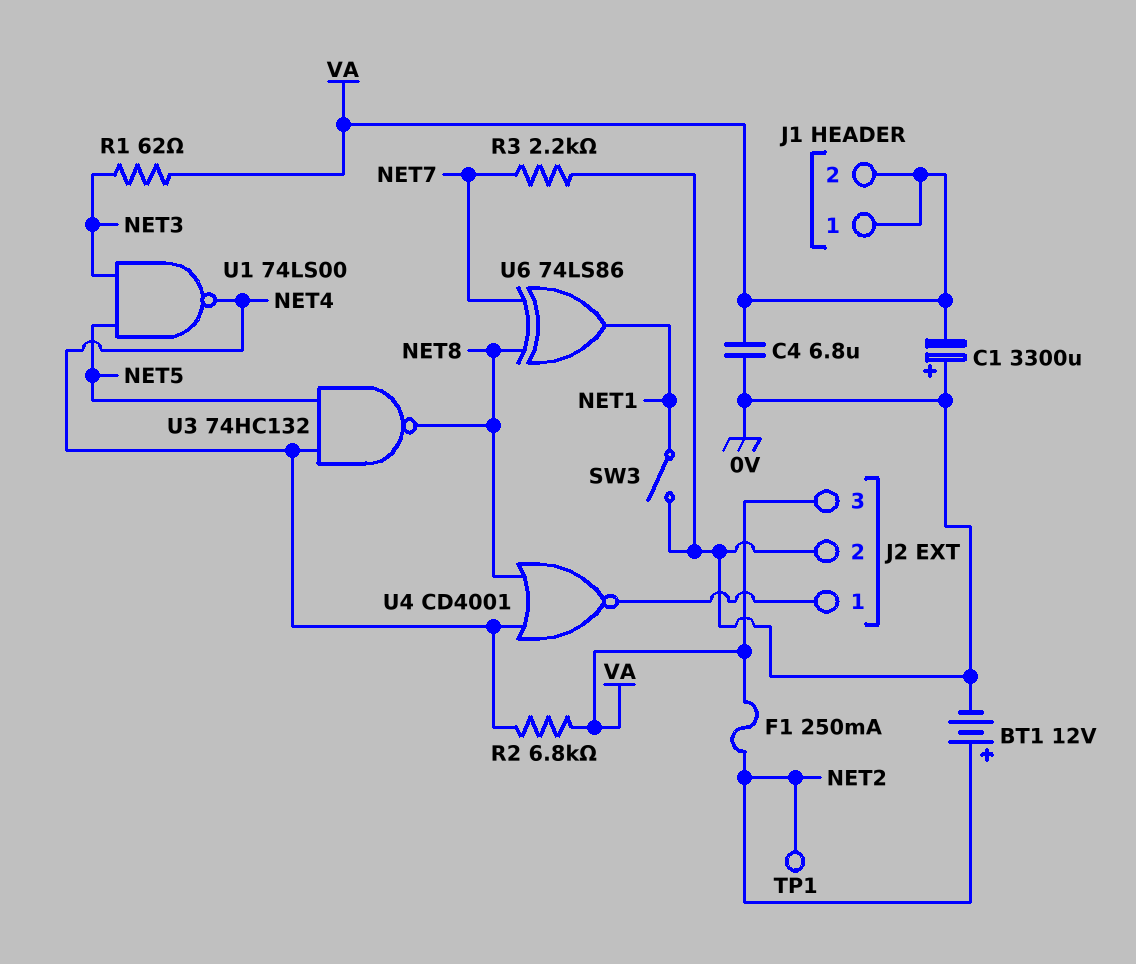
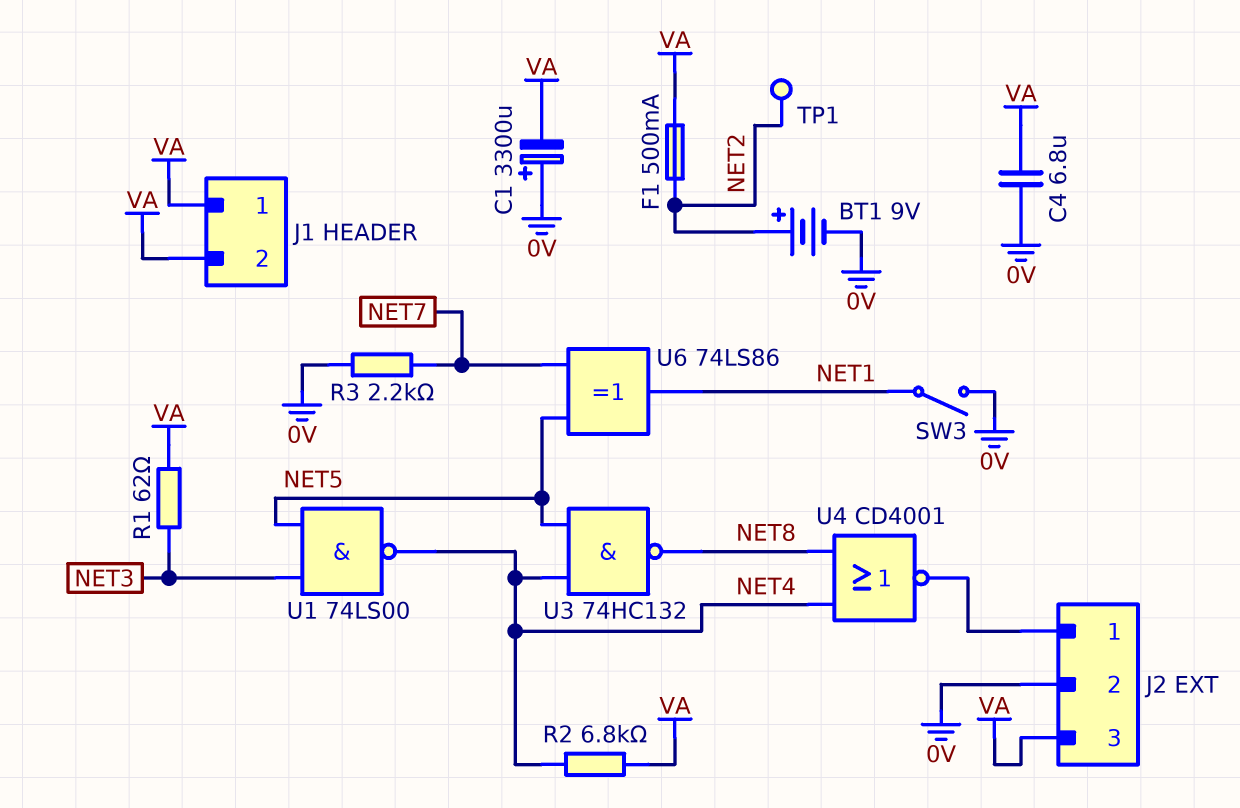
BT1: 12V (plus NET2, minus 0V) -> 9V (plus NET2, minus 0V)
F1: 250mA (NET2, VA) -> 500mA (NET2, VA)
U6: XOR 74LS86 (in NET7, in NET8, out NET1) -> XOR 74LS86 (in NET5, in NET7, out NET1)

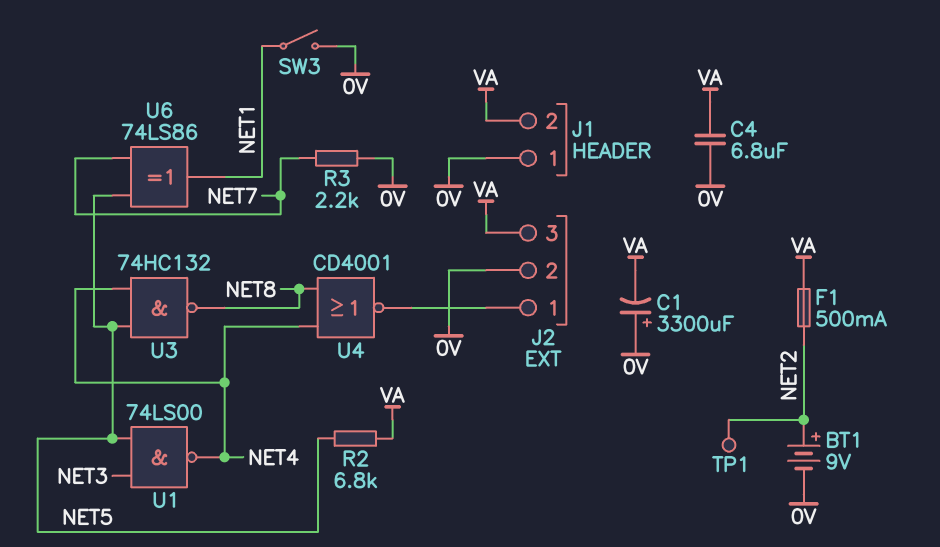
J1 pin 1: VA -> 0V
R1: 62 (NET3, VA) -> none
R2: 6.8k (NET4, VA) -> 6.8k (NET5, VA)

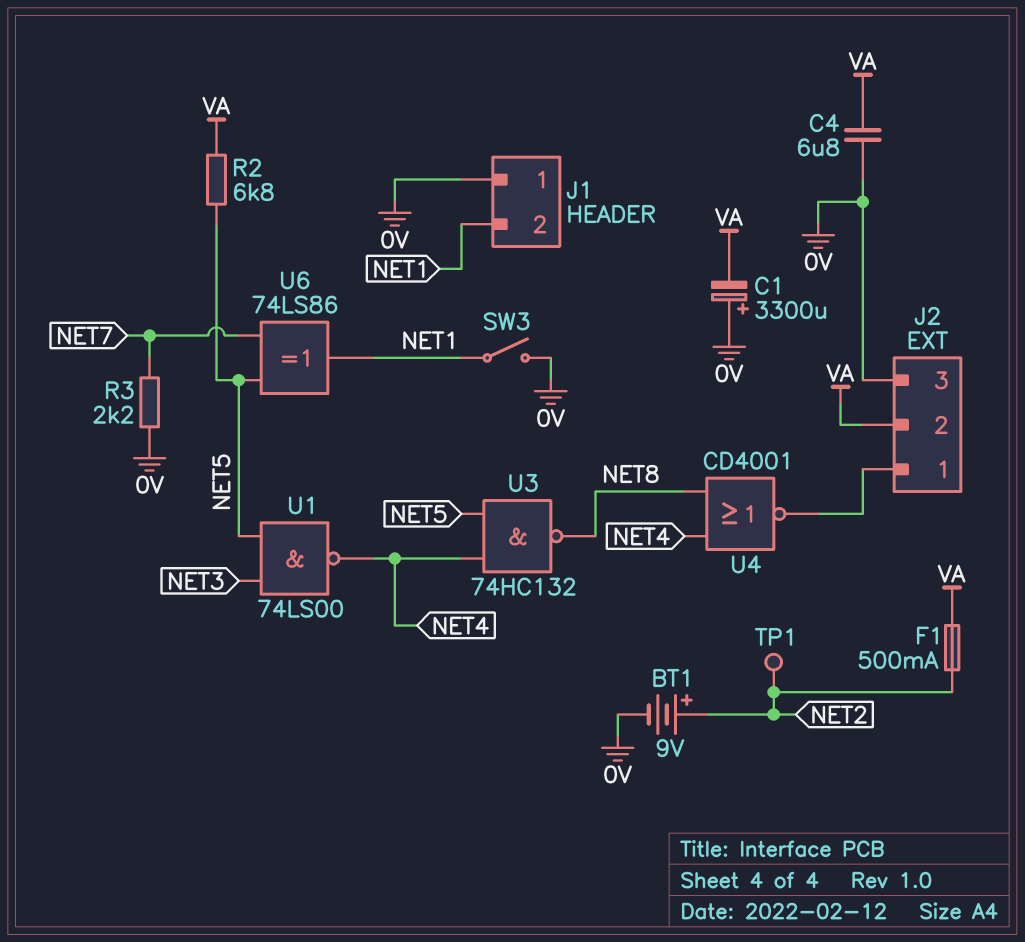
J1 pin 2: VA -> NET1
J2 pin 2: 0V -> VA
J2 pin 3: VA -> 0V

